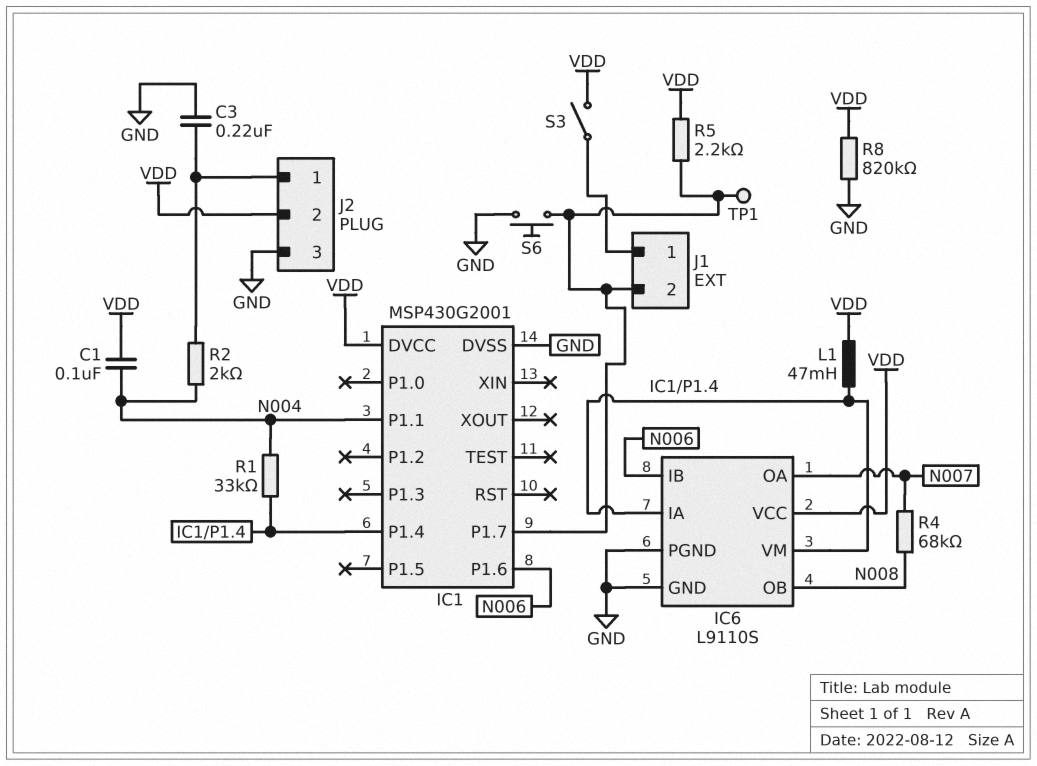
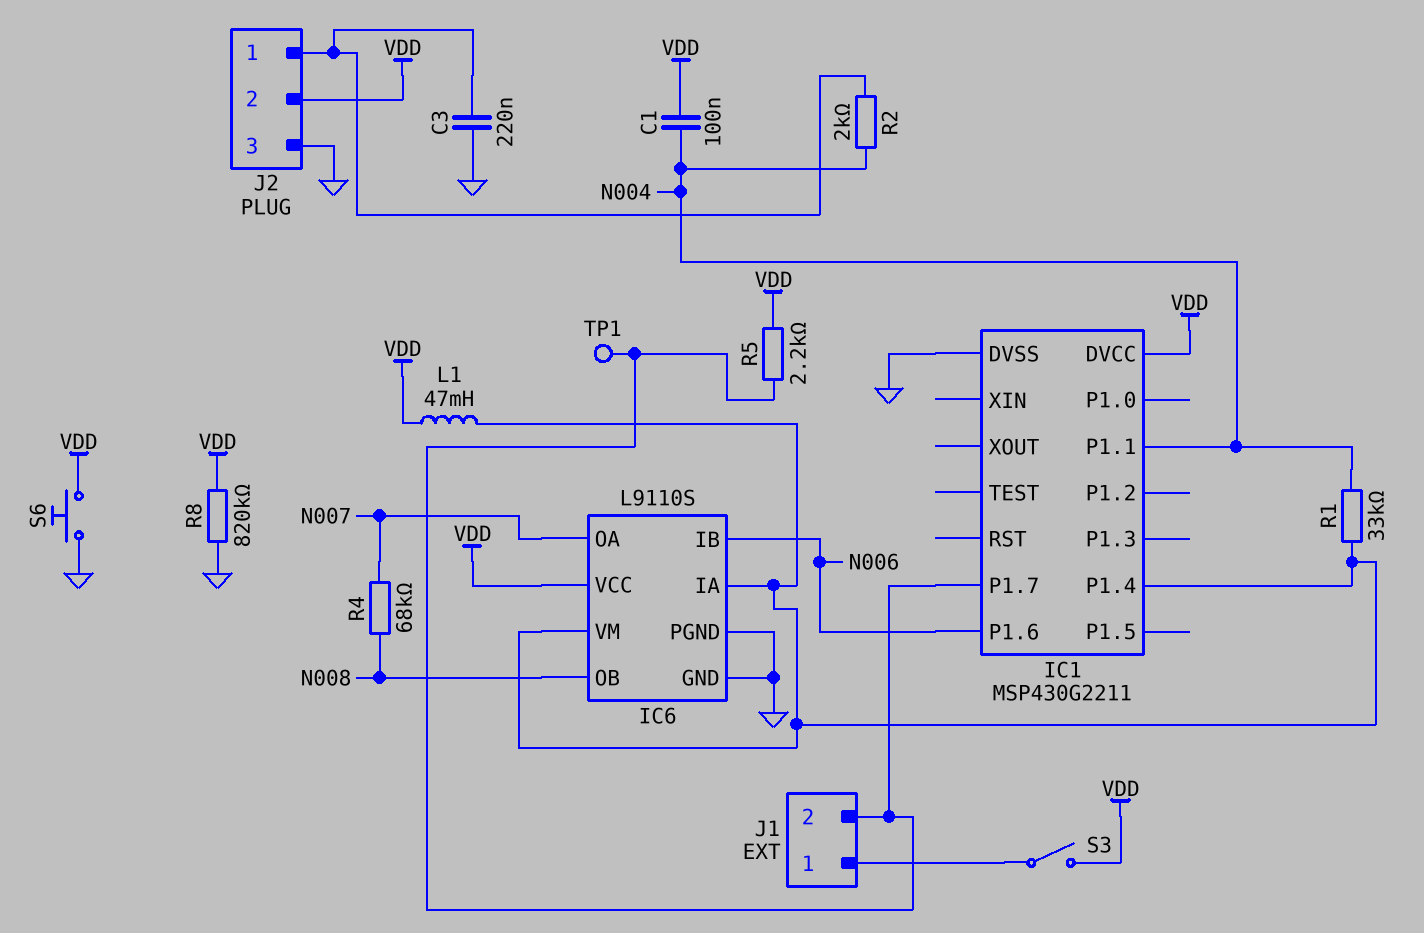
IC1: MSP430G2001 -> MSP430G2211
S6: button (GND, IC1/P1.7) -> button (GND, VDD)

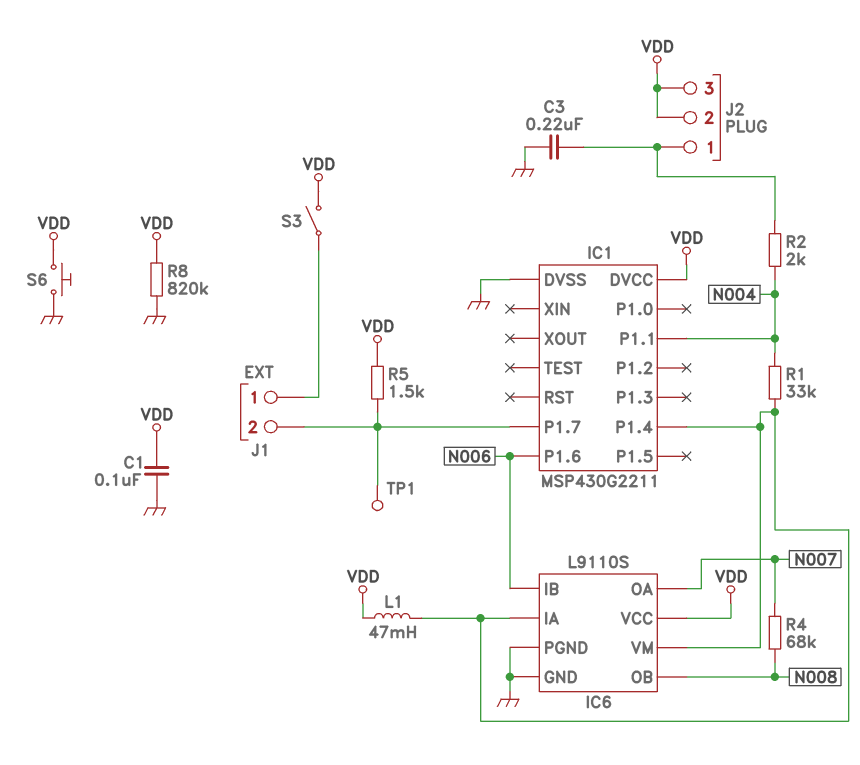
C1: 100nF (N004, VDD) -> 100nF (GND, VDD)
J2 pin 3: GND -> VDD
R5: 2.2k (IC1/P1.7, VDD) -> 1.5k (IC1/P1.7, VDD)

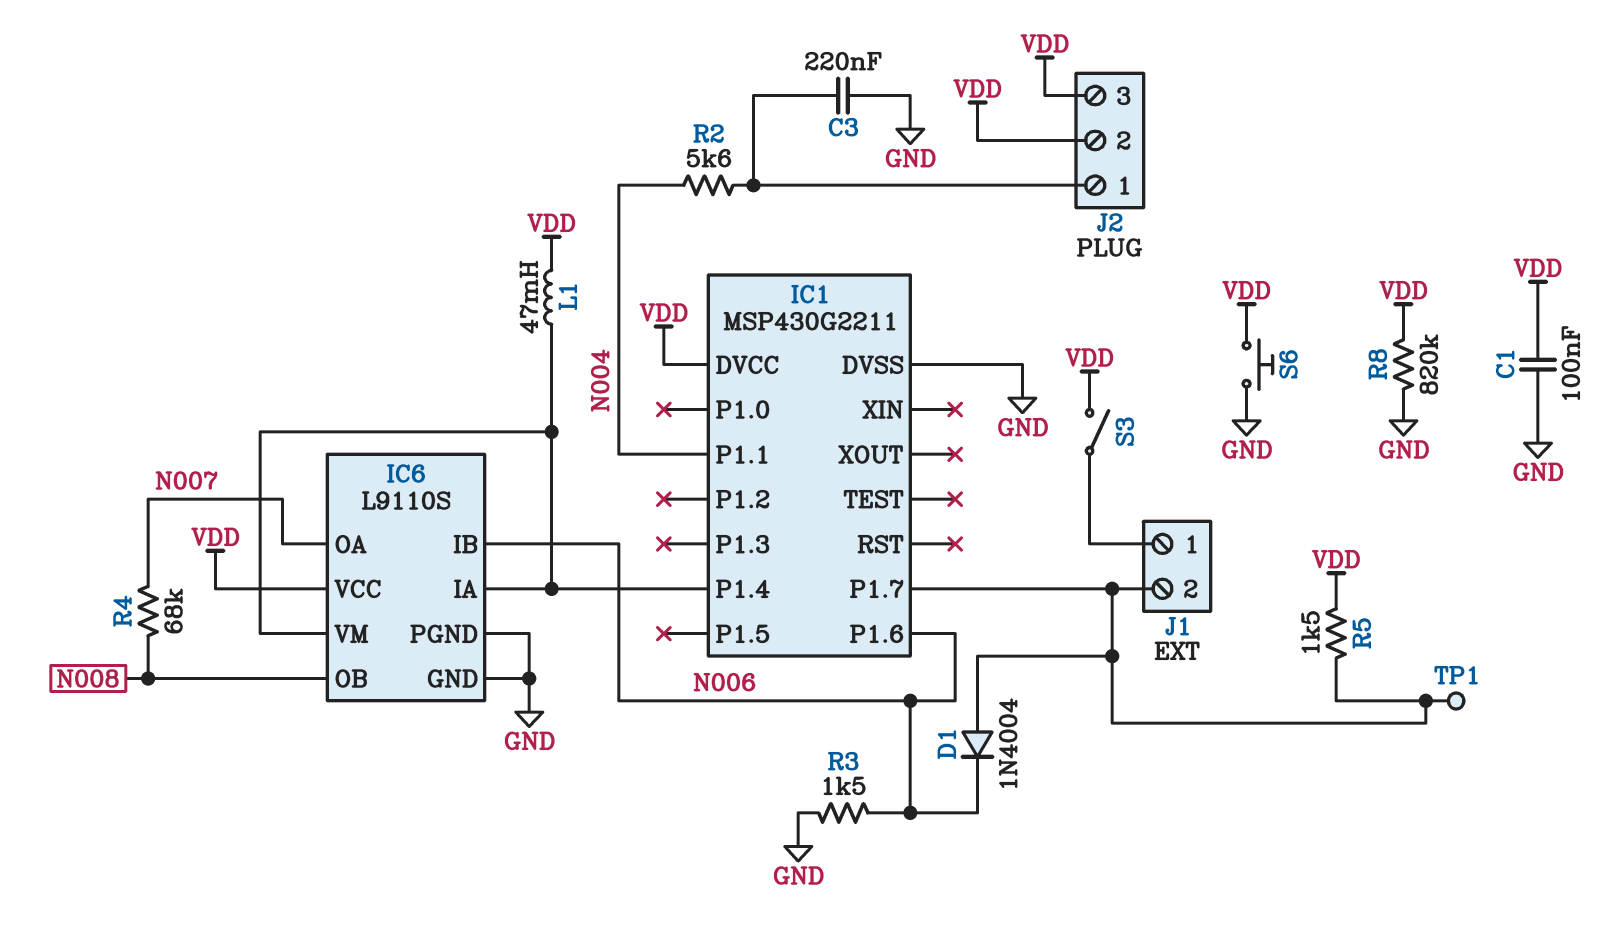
D1: none -> diode 1N4004 (A IC1/P1.7, K N006)
R1: 33k (IC1/P1.4, N004) -> none
R2: 2k (J2/1, N004) -> 5.6k (J2/1, N004)
R3: none -> 1.5k (GND, N006)

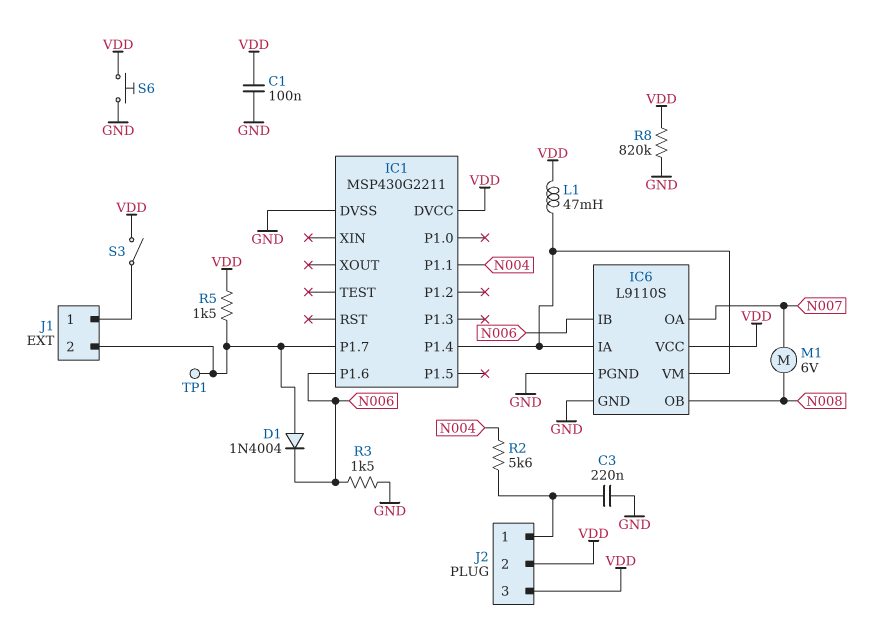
M1: none -> motor 6V (N007, N008)
R4: 68k (N007, N008) -> none

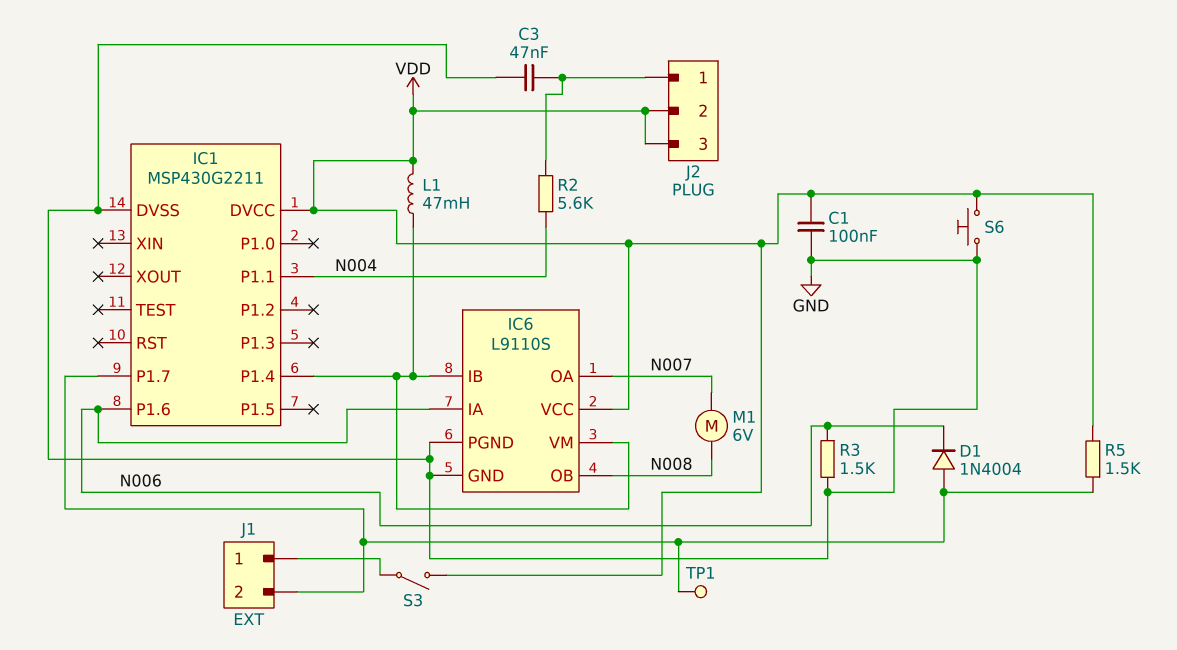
C3: 220nF (GND, J2/1) -> 47nF (GND, J2/1)
IC6 pin IA: IC1/P1.4 -> N006
IC6 pin IB: N006 -> IC1/P1.4
R8: 820k (GND, VDD) -> none

